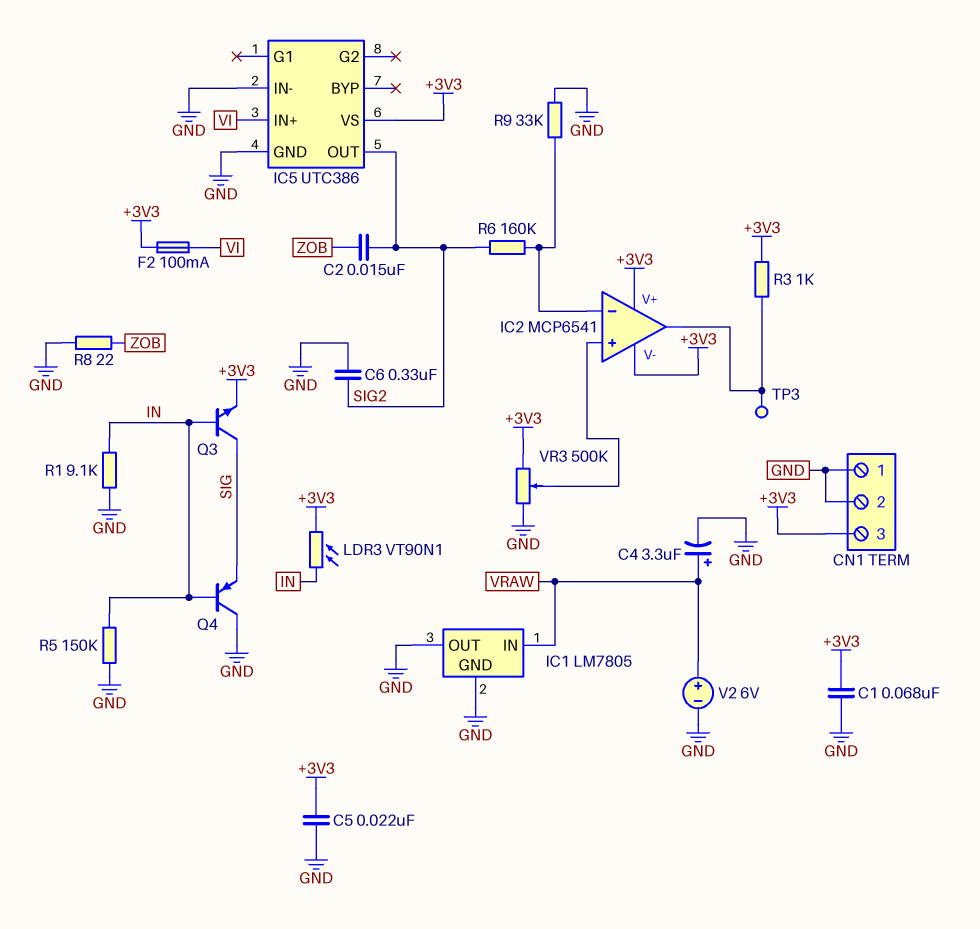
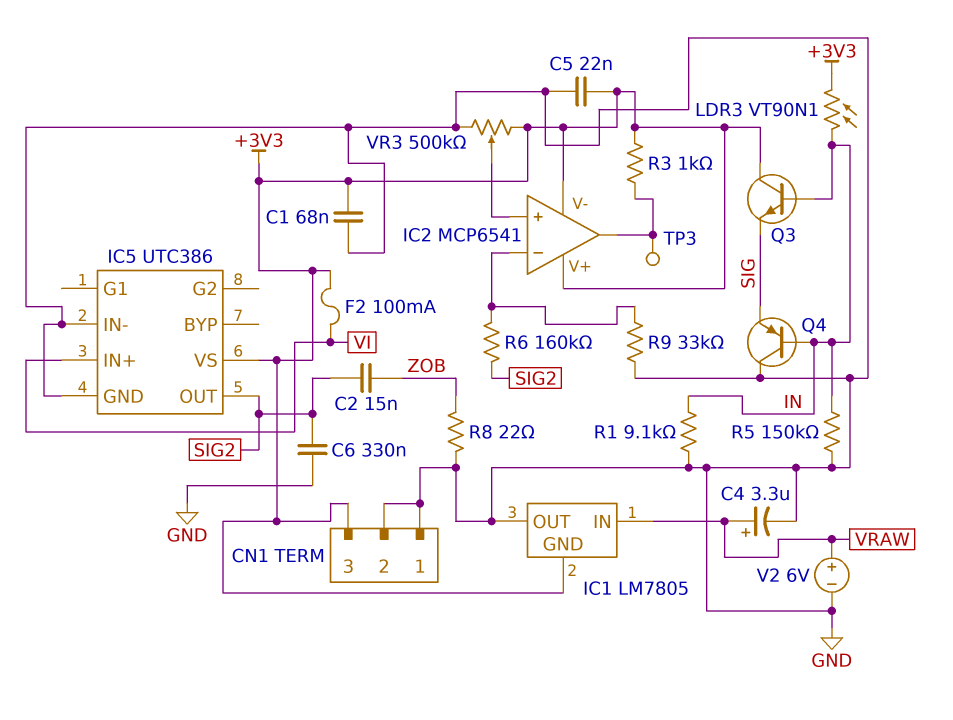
IC1 pin GND: GND -> +3V3
Q3: NPN (B IN, C SIG, E +3V3) -> NPN (B IN, C +3V3, E SIG)

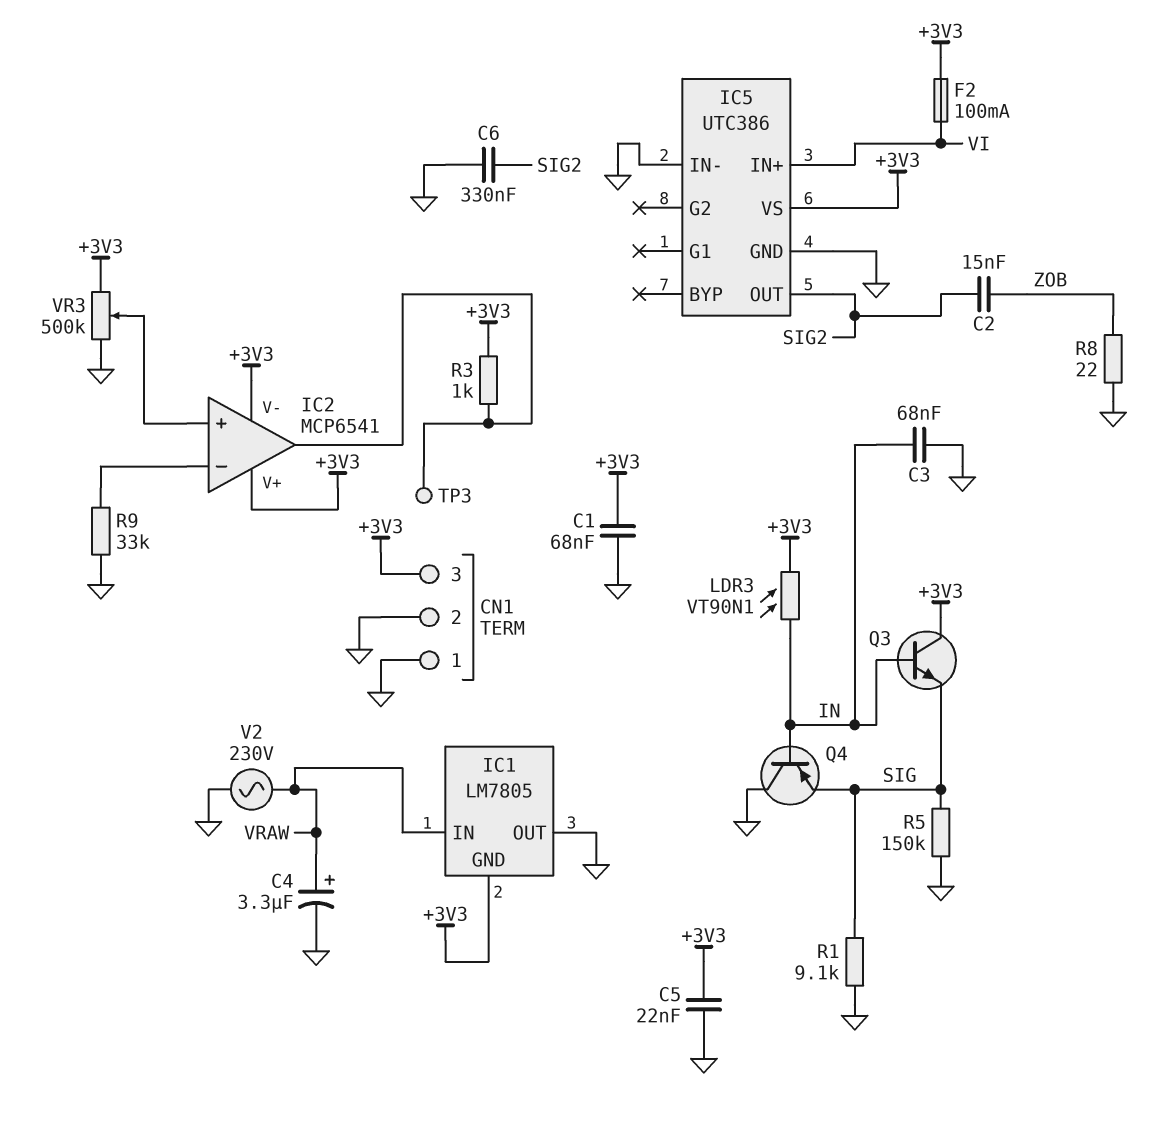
C3: none -> 68nF (GND, IN)
R1: 9.1k (GND, IN) -> 9.1k (GND, SIG)
R5: 150k (GND, IN) -> 150k (GND, SIG)
R6: 160k (IC2/in-, SIG2) -> none
V2: 6V (plus VRAW, minus GND) -> AC 230V (GND, VRAW)

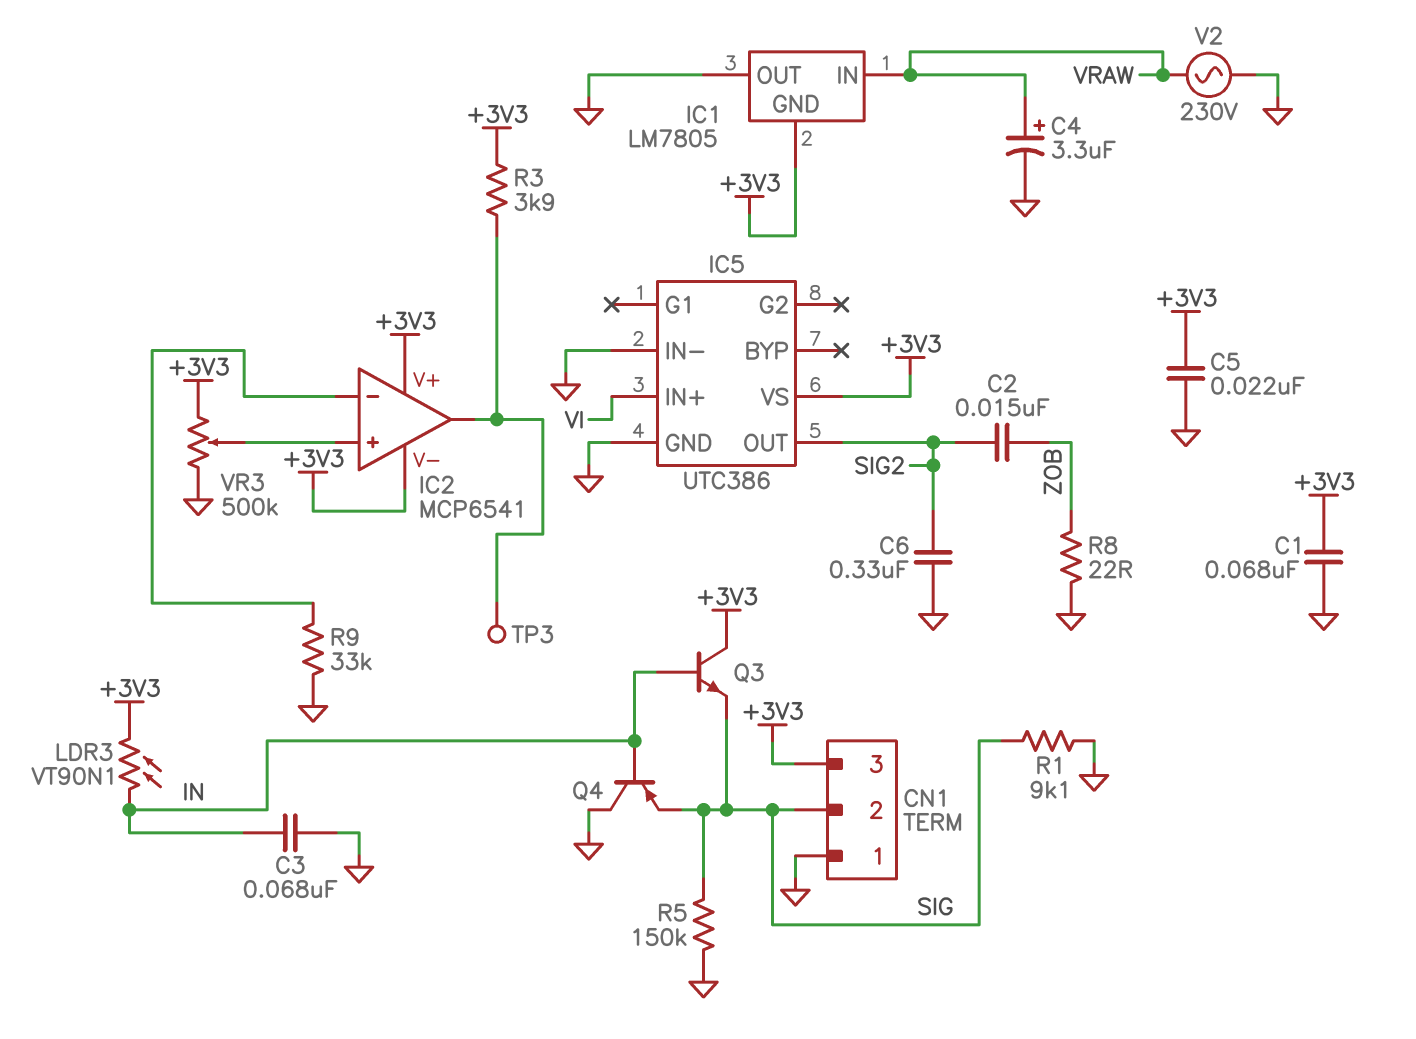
CN1 pin 2: GND -> SIG
F2: 100mA (+3V3, VI) -> none
R3: 1k (+3V3, IC2/out) -> 3.9k (+3V3, IC2/out)

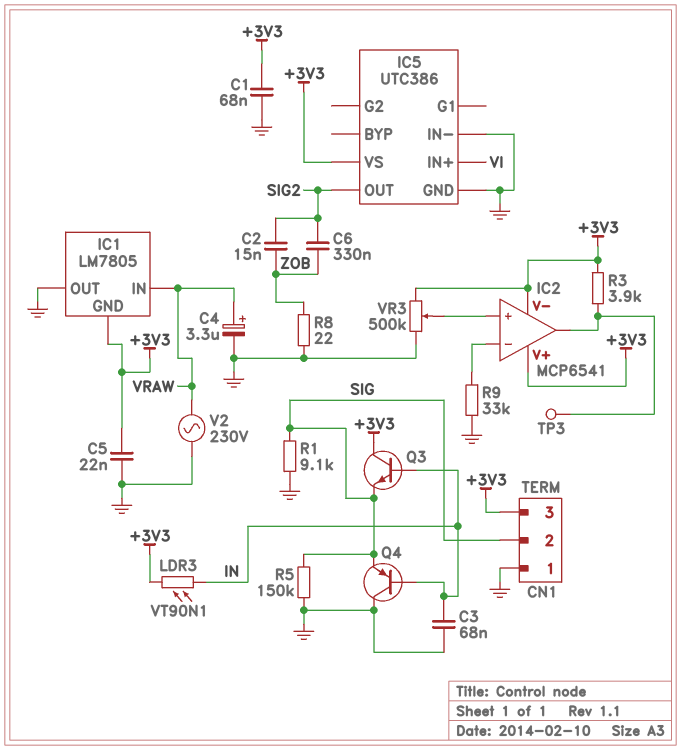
C6: 330nF (GND, SIG2) -> 330nF (SIG2, ZOB)

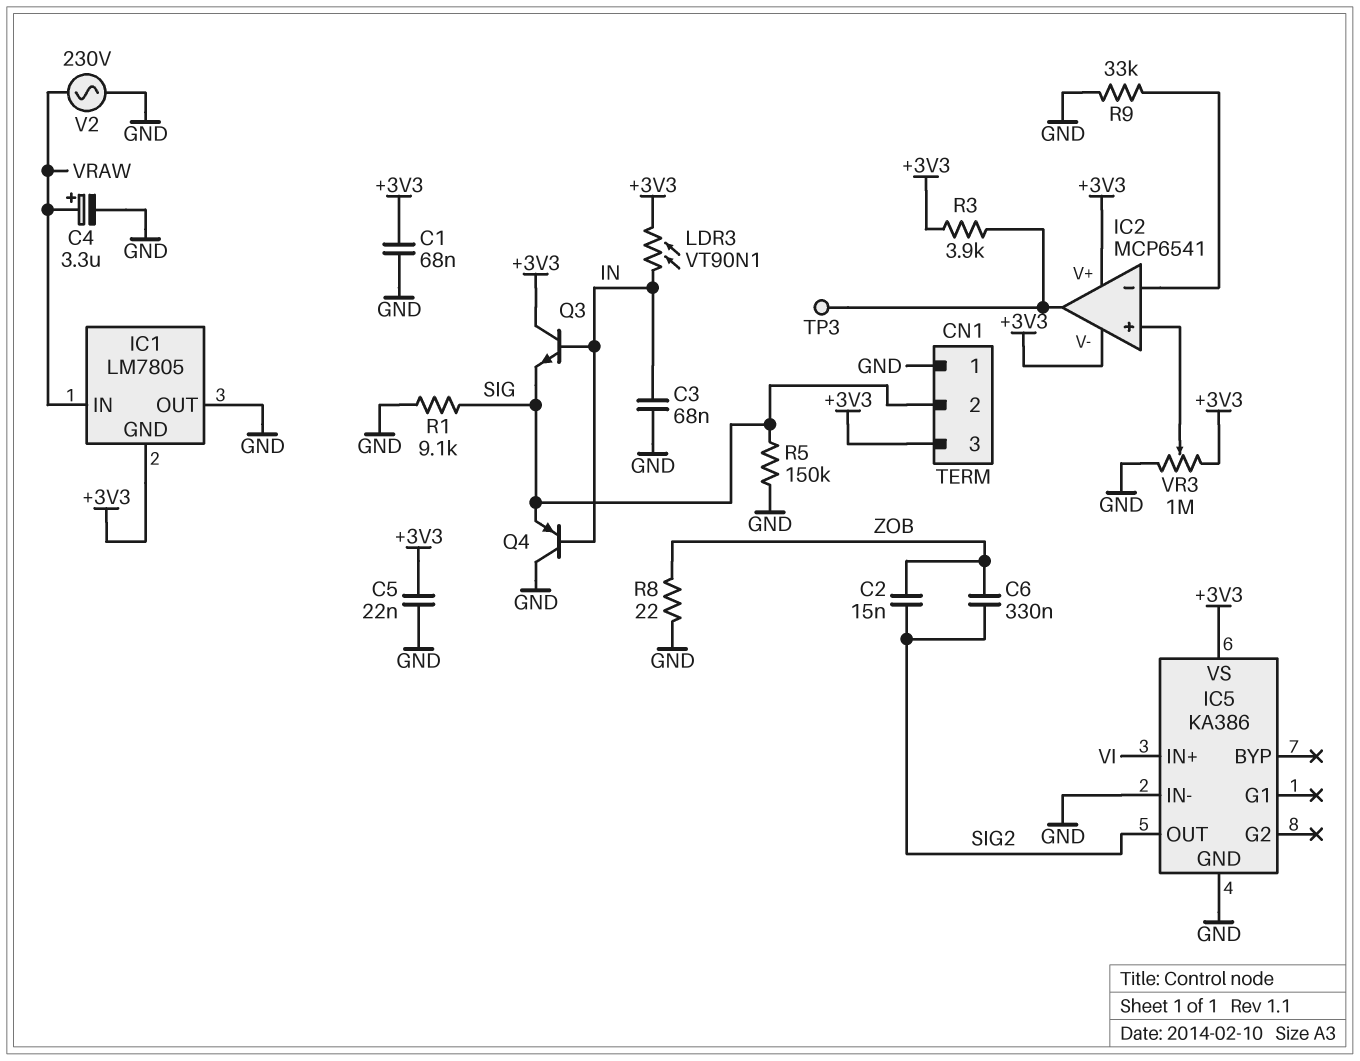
IC5: UTC386 -> KA386
VR3: 500k (+3V3, GND, wiper IC2/in+) -> 1M (+3V3, GND, wiper IC2/in+)

